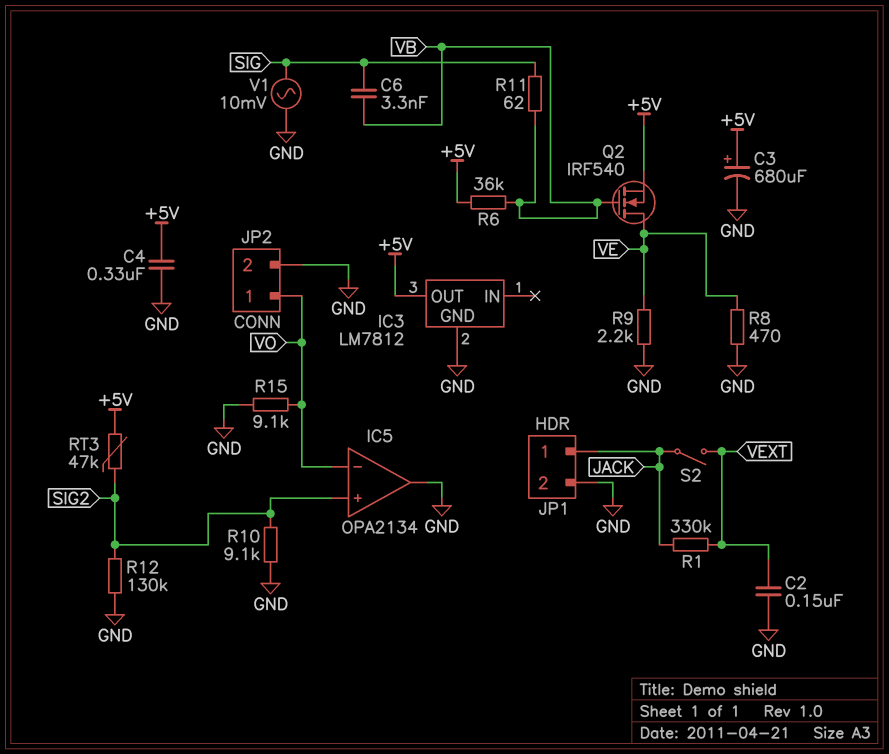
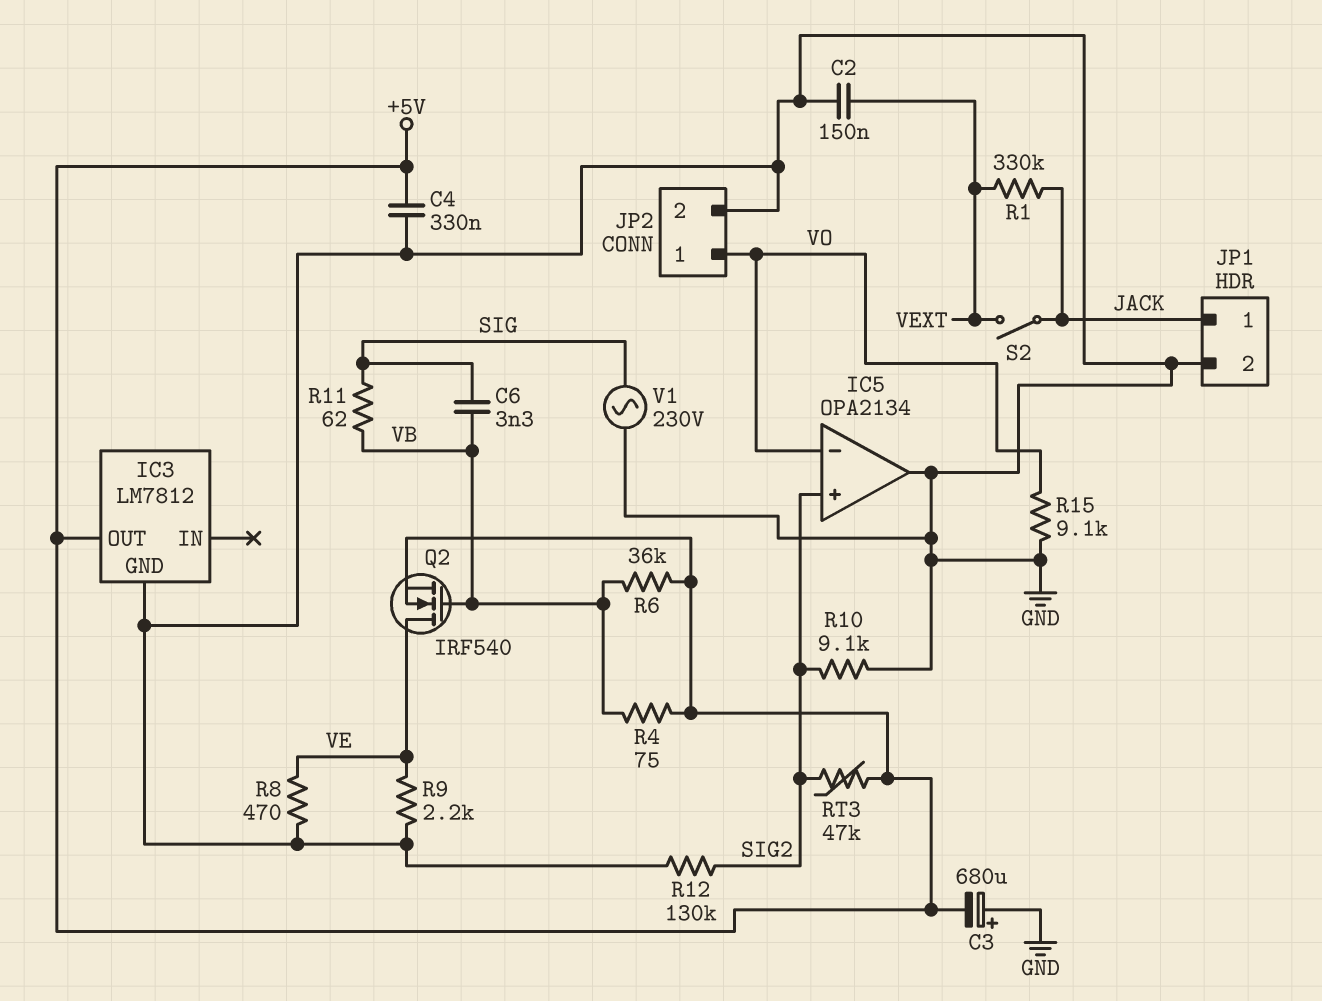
C3: 680uF (plus +5V, minus GND) -> 680uF (plus GND, minus +5V)
R4: none -> 75 (+5V, VB)
V1: AC 10mV (GND, SIG) -> AC 230V (GND, SIG)

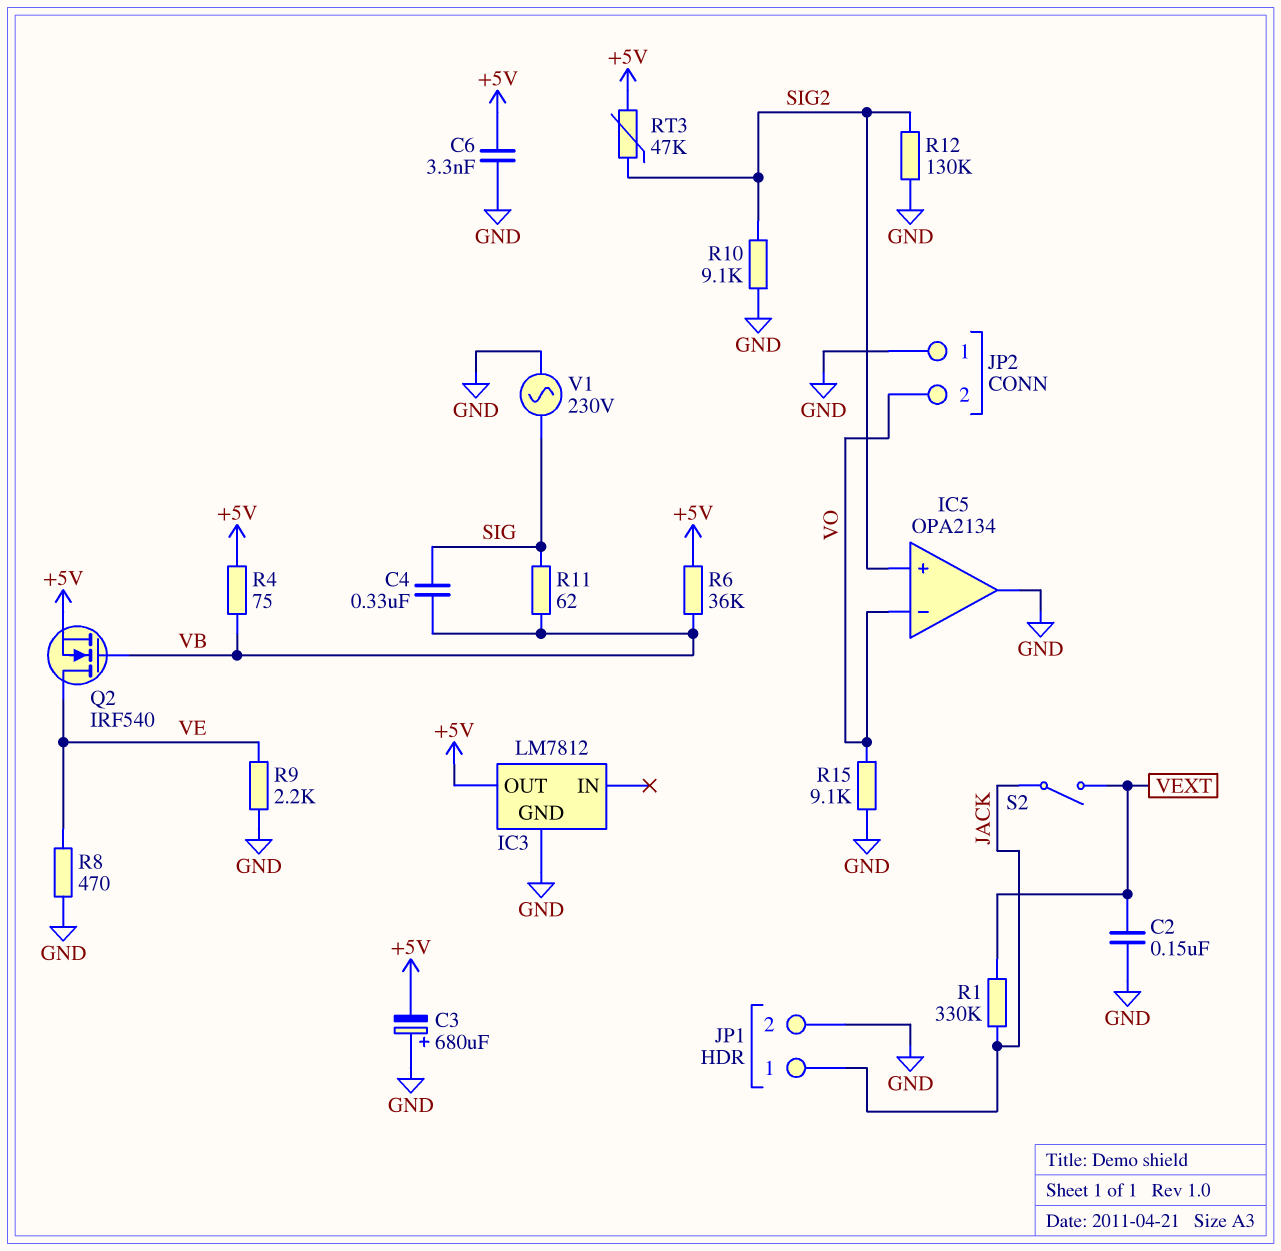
C4: 330nF (+5V, GND) -> 330nF (SIG, VB)
C6: 3.3nF (SIG, VB) -> 3.3nF (+5V, GND)
JP2 pin 1: VO -> GND
JP2 pin 2: GND -> VO

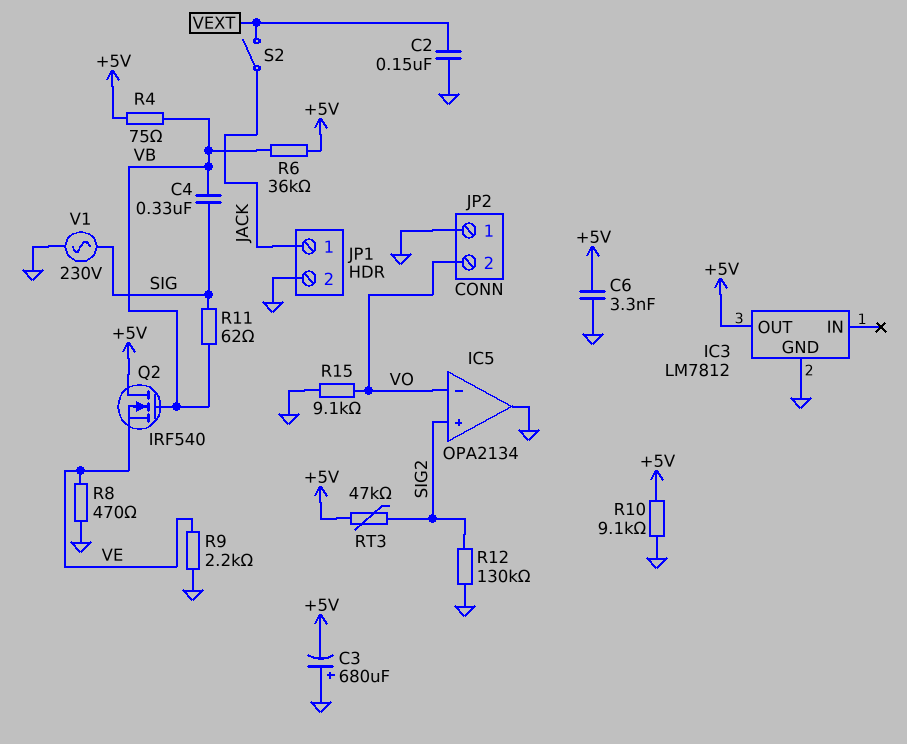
Q2: NMOS IRF540 (G VB, D VE, S +5V) -> NMOS IRF540 (G VB, D +5V, S VE)
R1: 330k (JACK, VEXT) -> none
R10: 9.1k (GND, SIG2) -> 9.1k (+5V, GND)

